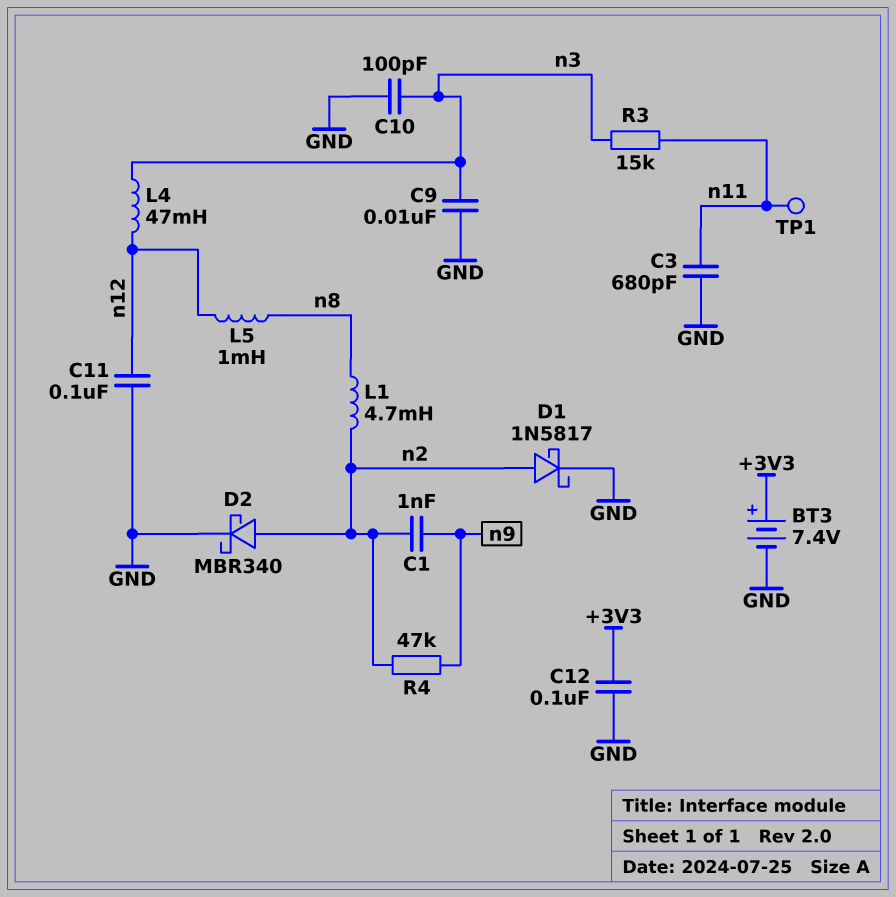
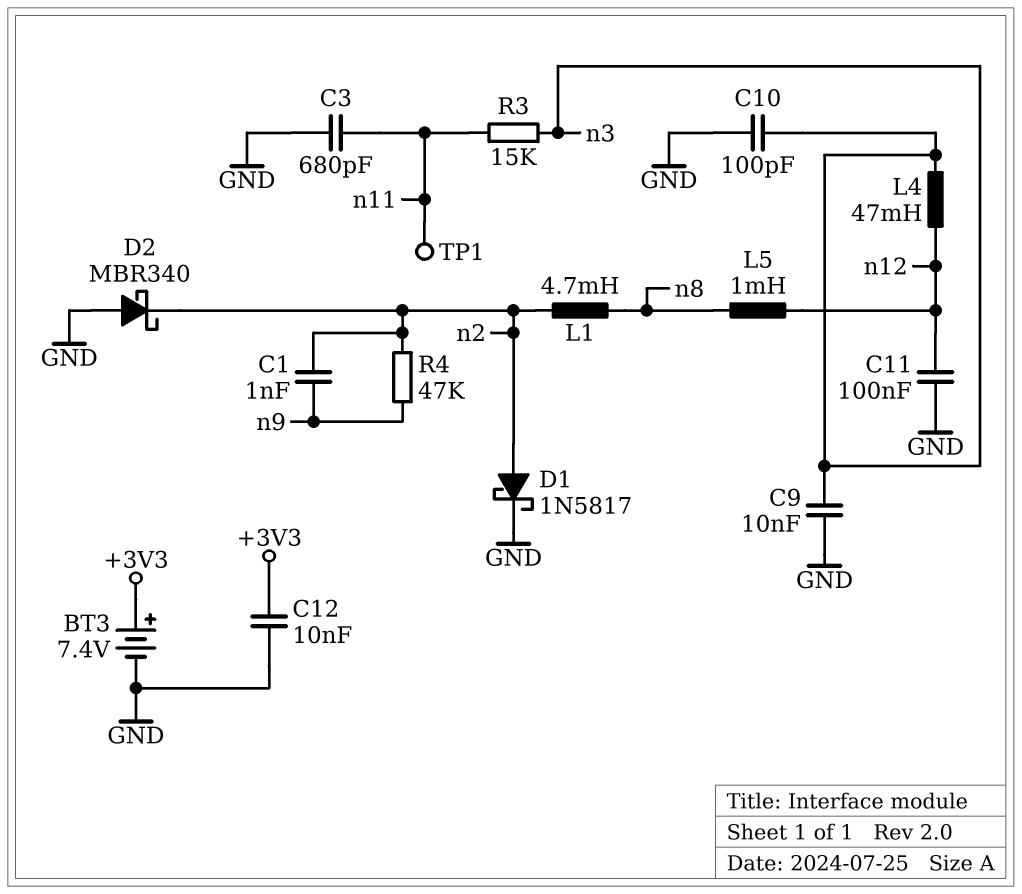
C12: 100nF (+3V3, GND) -> 10nF (+3V3, GND)
D2: schottky MBR340 (A n2, K GND) -> schottky MBR340 (A GND, K n2)

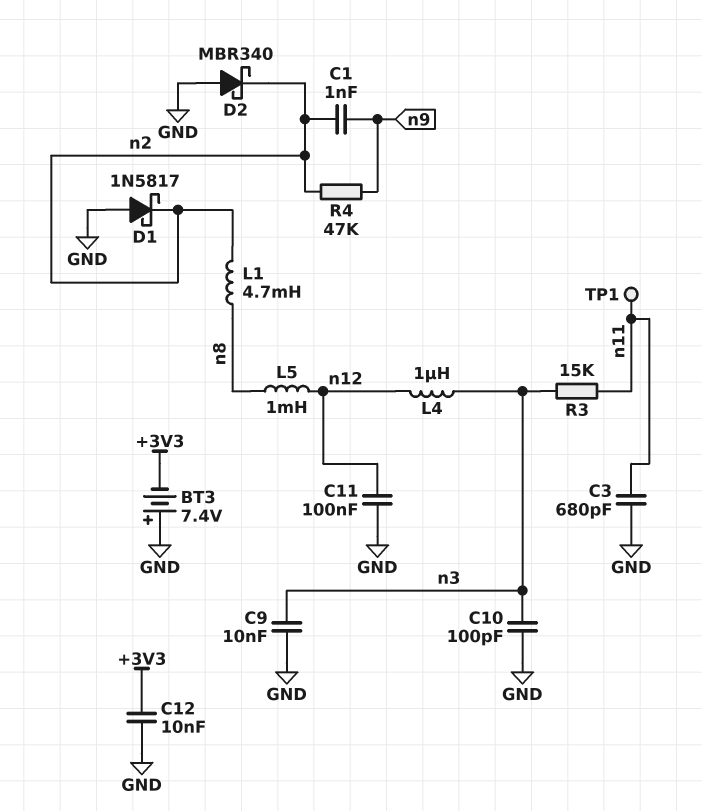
BT3: 7.4V (plus +3V3, minus GND) -> 7.4V (plus GND, minus +3V3)
D1: schottky 1N5817 (A n2, K GND) -> schottky 1N5817 (A GND, K n2)
L4: 47mH (n3, n12) -> 1uH (n3, n12)

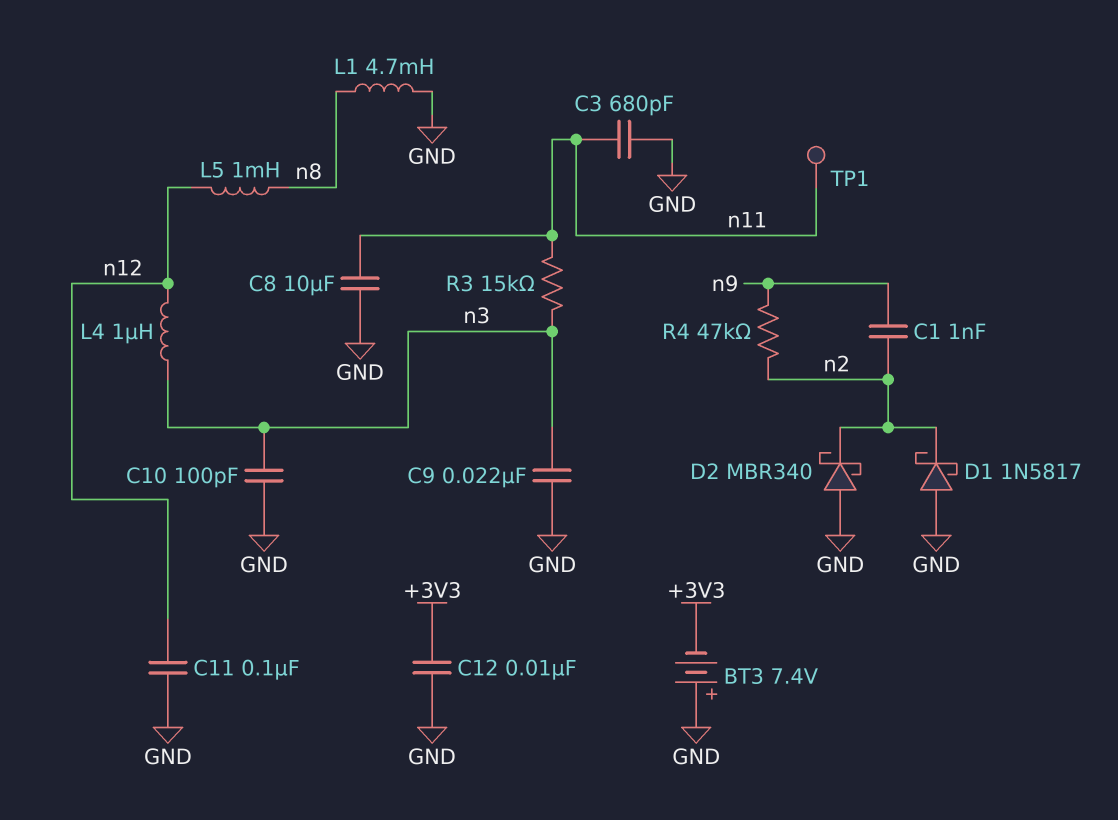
C8: none -> 10uF (GND, n11)
C9: 10nF (GND, n3) -> 22nF (GND, n3)
L1: 4.7mH (n2, n8) -> 4.7mH (GND, n8)

